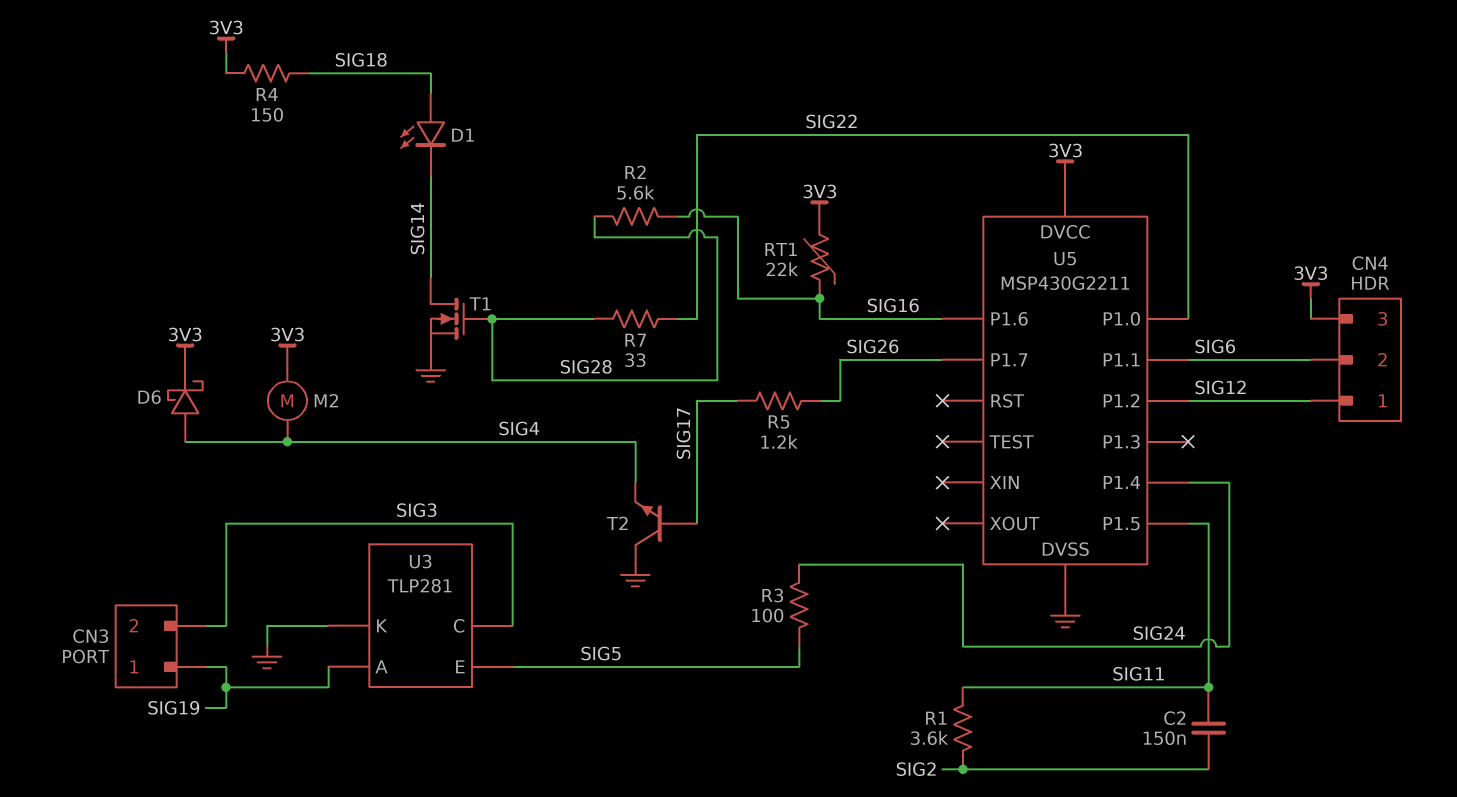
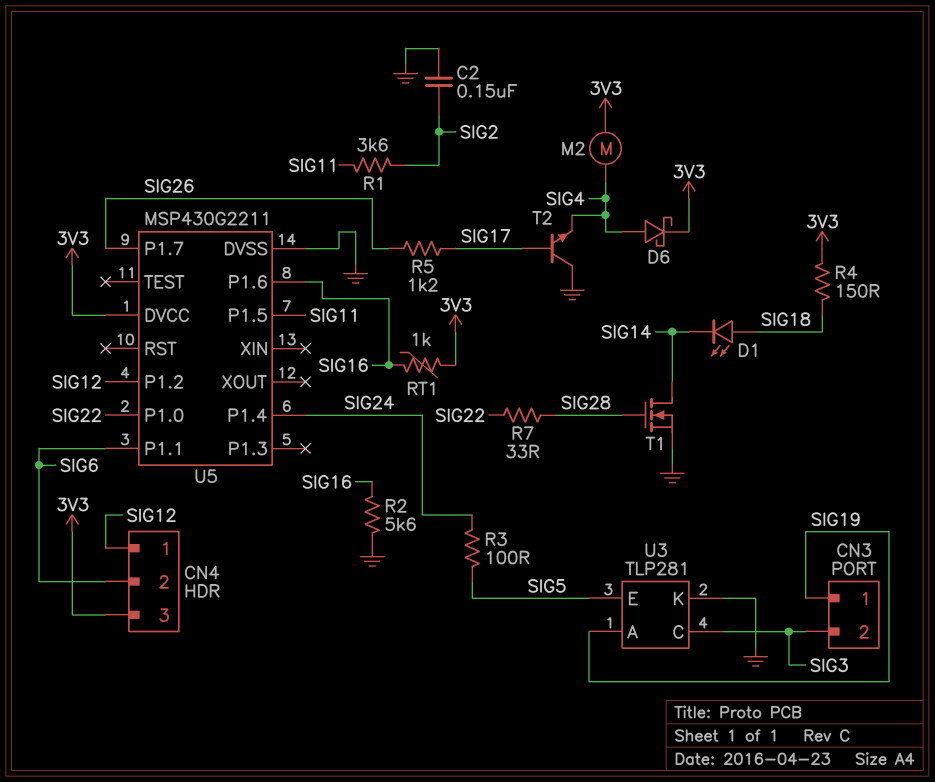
C2: 150nF (SIG2, SIG11) -> 150nF (GND, SIG2)
R2: 5.6k (SIG16, SIG28) -> 5.6k (GND, SIG16)
RT1: 22k (3V3, SIG16) -> 1k (3V3, SIG16)

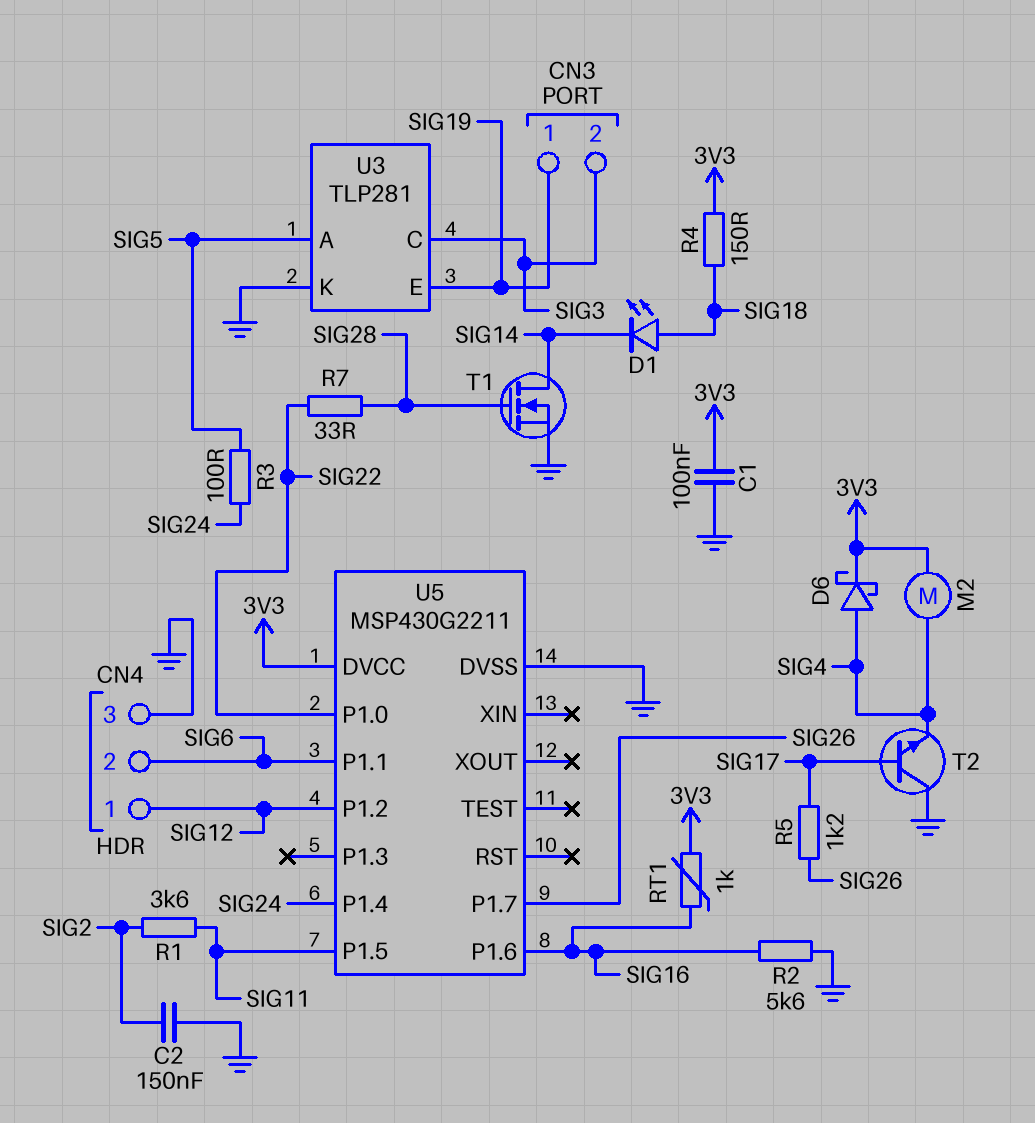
C1: none -> 100nF (3V3, GND)
CN4 pin 3: 3V3 -> GND
U3 pin A: SIG19 -> SIG5
U3 pin E: SIG5 -> SIG19

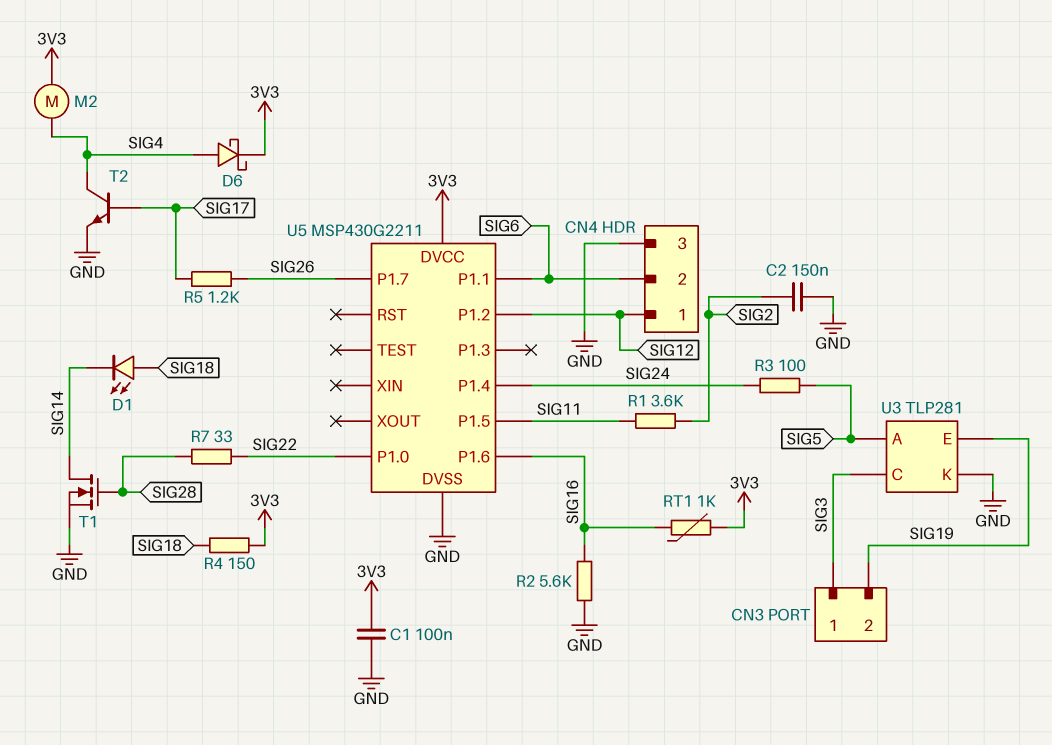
CN3 pin 1: SIG19 -> SIG3
CN3 pin 2: SIG3 -> SIG19
T2: NPN (B SIG17, C GND, E SIG4) -> NPN (B SIG17, C SIG4, E GND)

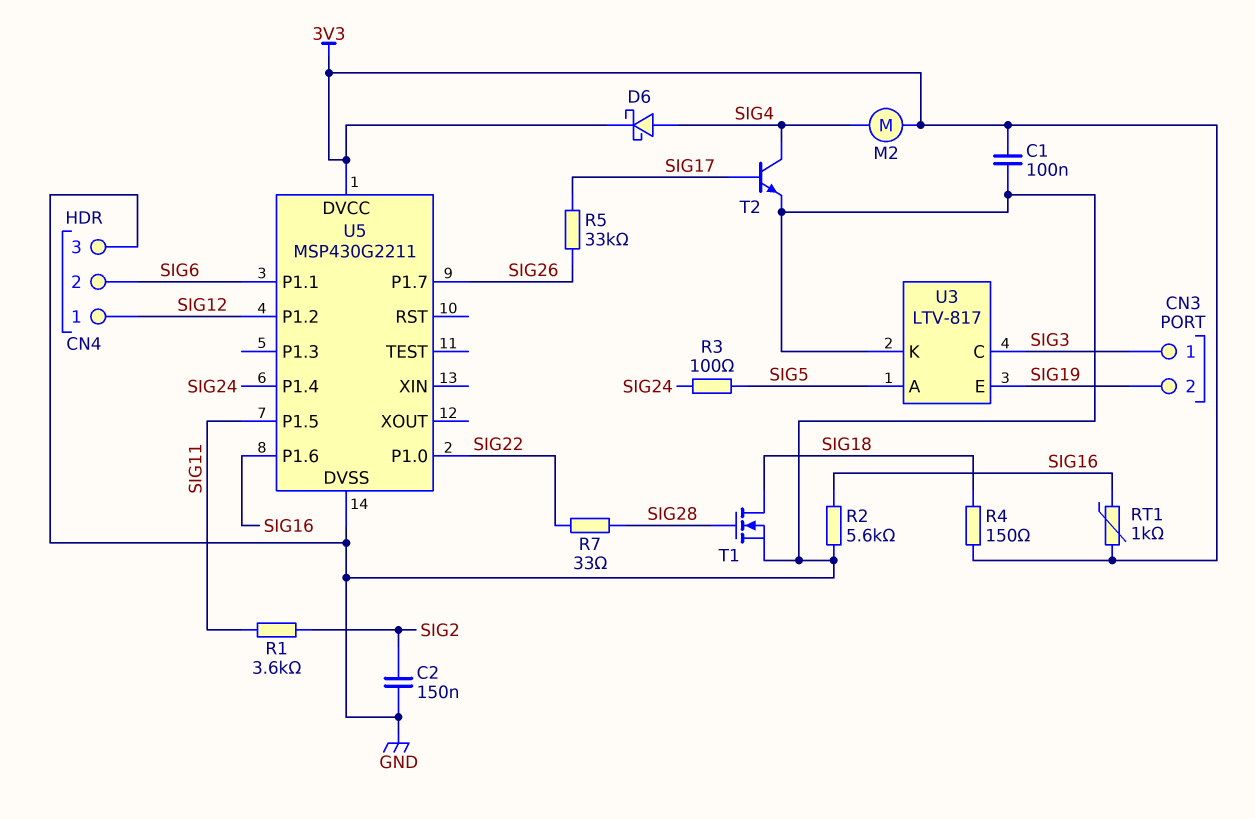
D1: LED (A SIG18, K SIG14) -> none
R5: 1.2k (SIG17, SIG26) -> 33k (SIG17, SIG26)
T1: NMOS (G SIG28, D SIG14, S GND) -> NMOS (G SIG28, D SIG18, S GND)
U3: TLP281 -> LTV-817

